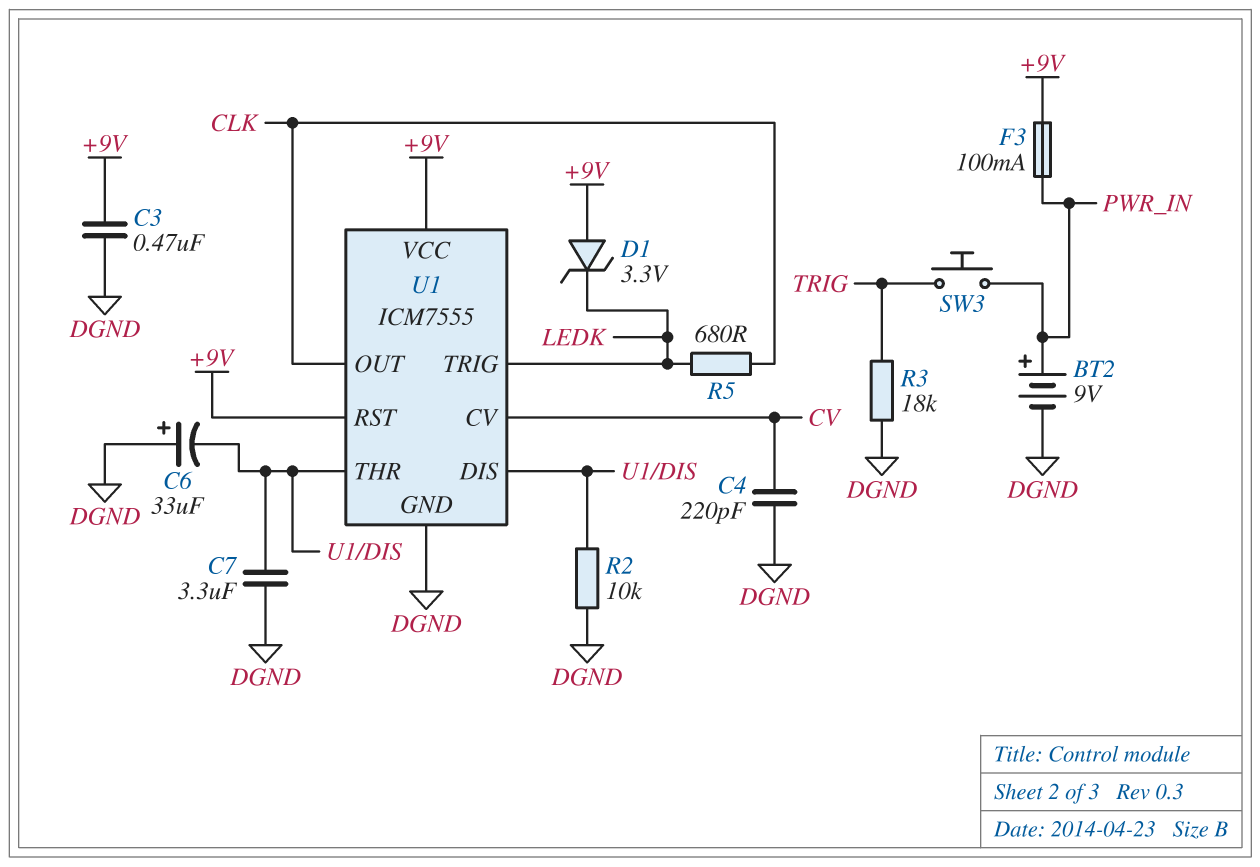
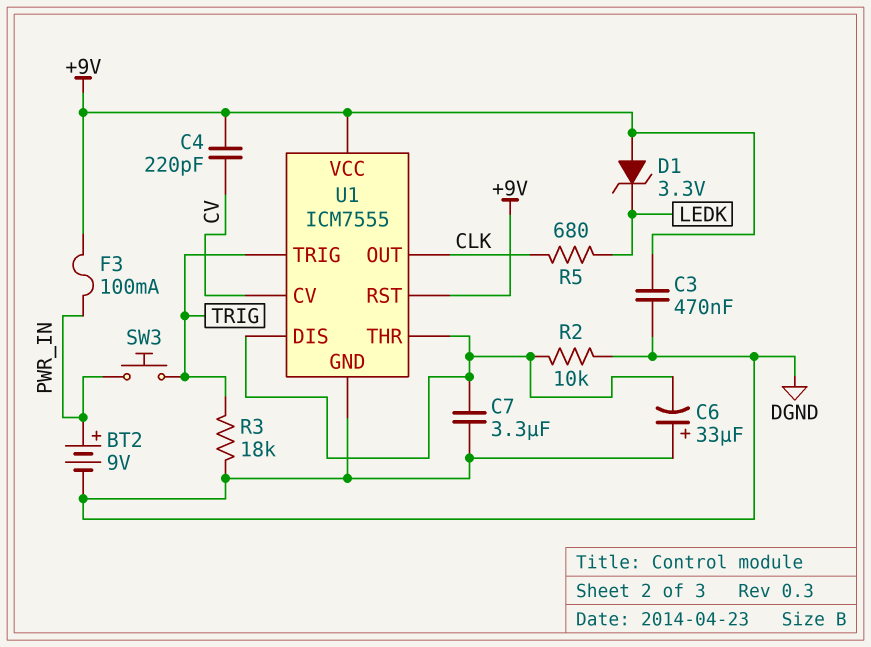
C4: 220pF (CV, DGND) -> 220pF (+9V, CV)
U1 pin TRIG: LEDK -> TRIG

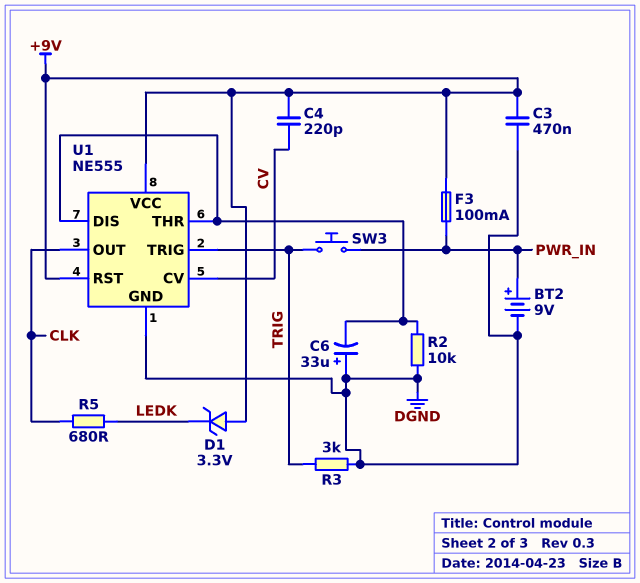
C7: 3.3uF (DGND, U1/DIS) -> none
R3: 18k (DGND, TRIG) -> 3k (DGND, TRIG)
U1: ICM7555 -> NE555

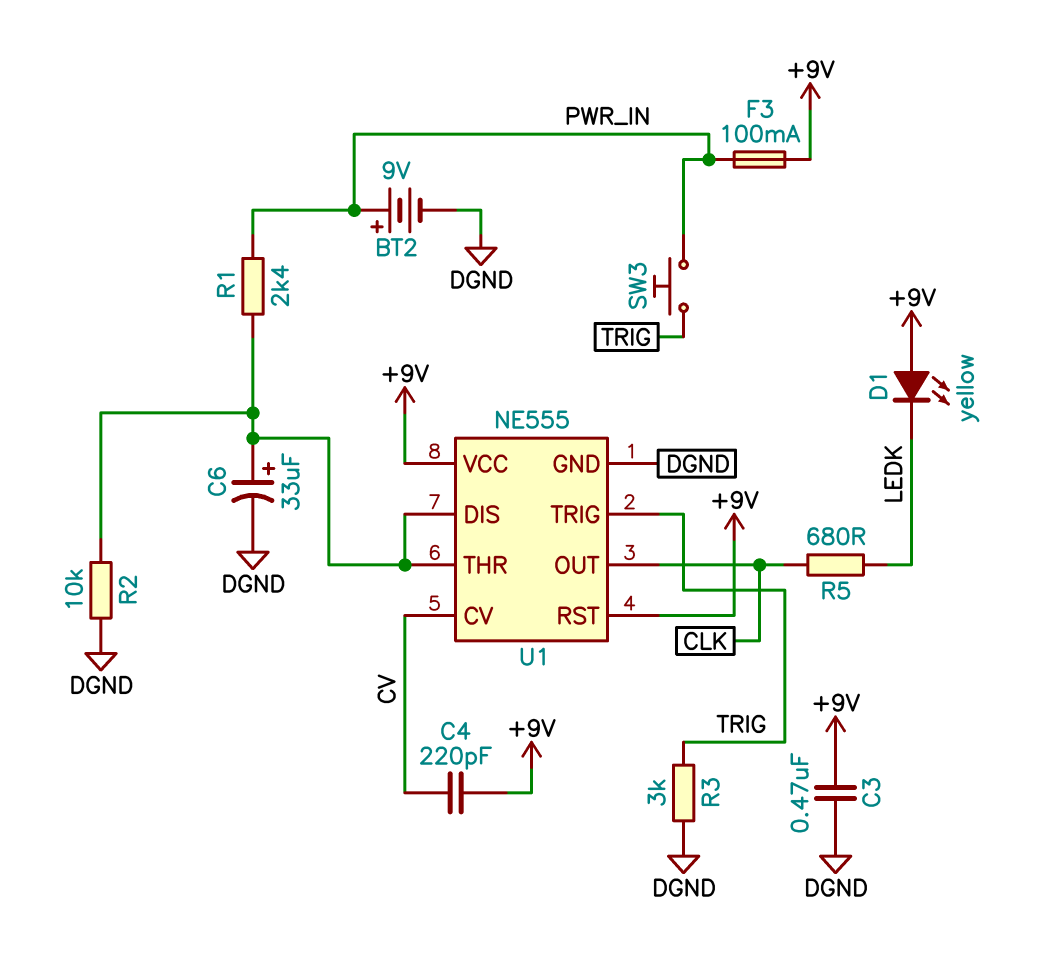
C6: 33uF (plus DGND, minus U1/DIS) -> 33uF (plus U1/DIS, minus DGND)
D1: zener 3.3V (A +9V, K LEDK) -> LED yellow (A +9V, K LEDK)
R1: none -> 2.4k (PWR_IN, U1/DIS)

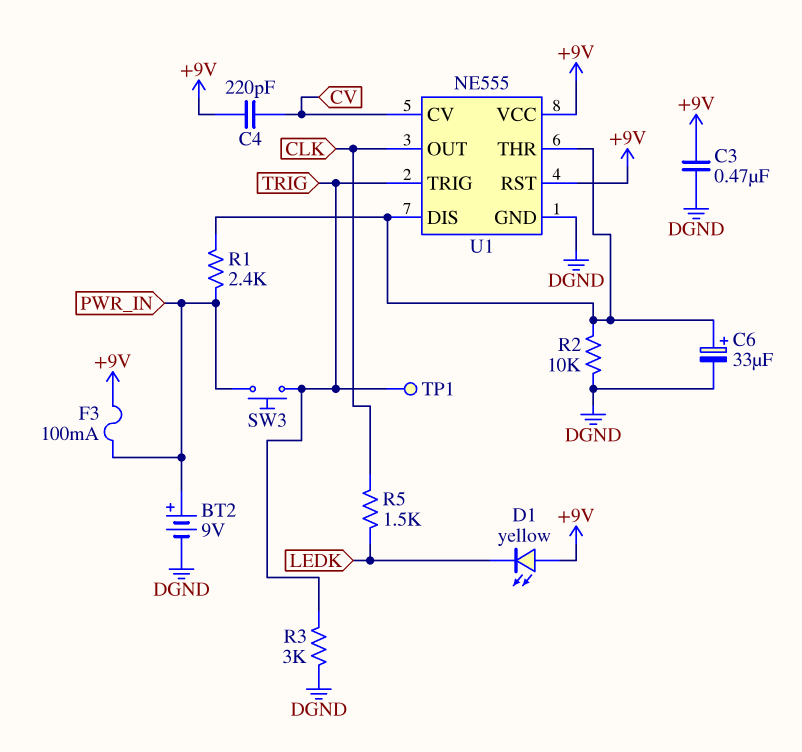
R5: 680 (CLK, LEDK) -> 1.5k (CLK, LEDK)
TP1: none -> test point (TRIG)

